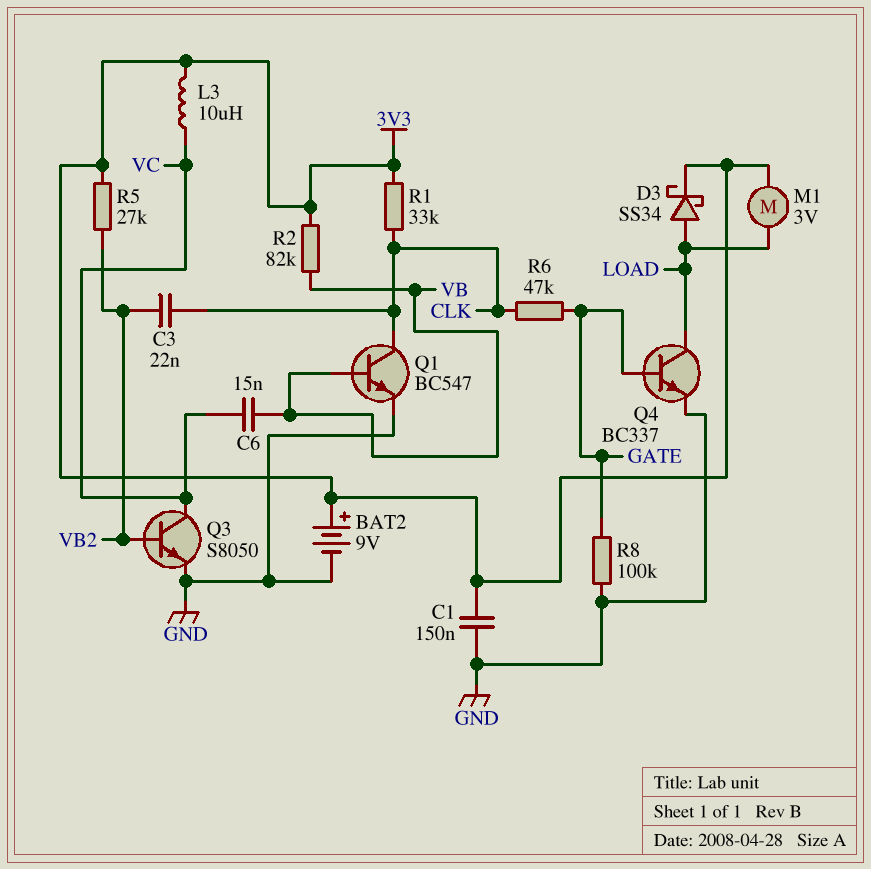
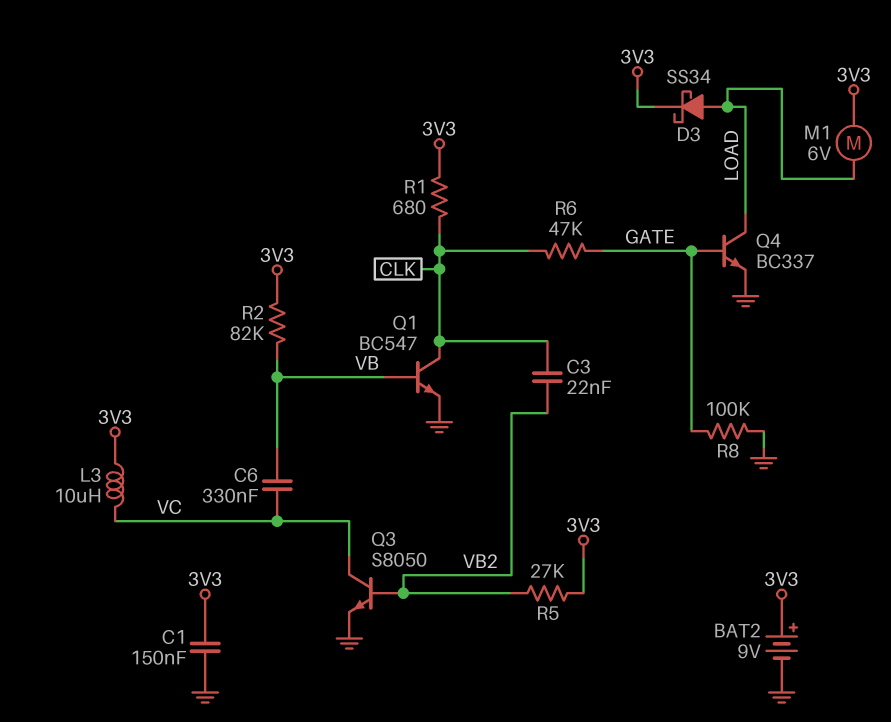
C6: 15nF (VB, VC) -> 330nF (VB, VC)
M1: motor 3V (3V3, LOAD) -> motor 6V (3V3, LOAD)
R1: 33k (3V3, CLK) -> 680 (3V3, CLK)

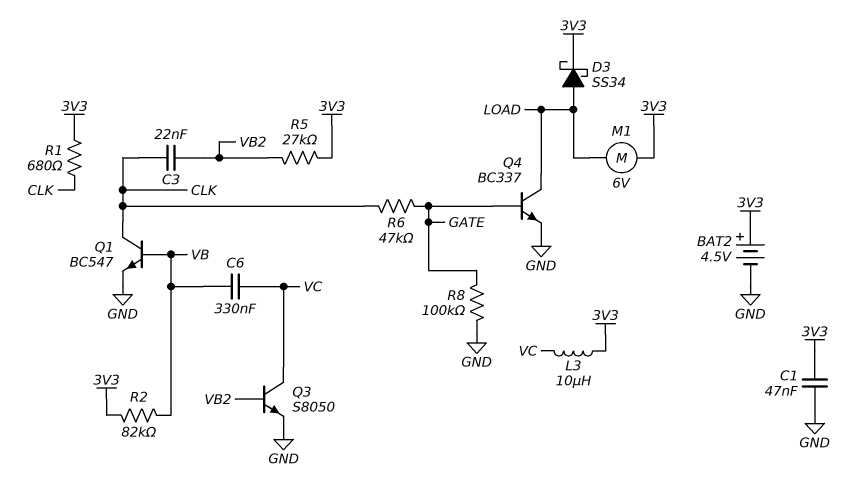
BAT2: 9V (plus 3V3, minus GND) -> 4.5V (plus 3V3, minus GND)
C1: 150nF (3V3, GND) -> 47nF (3V3, GND)

